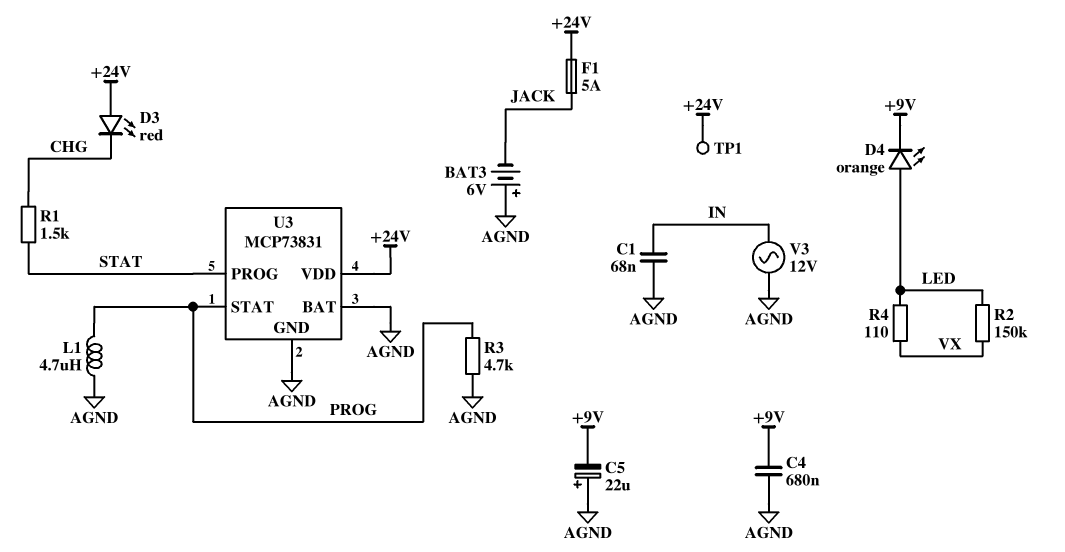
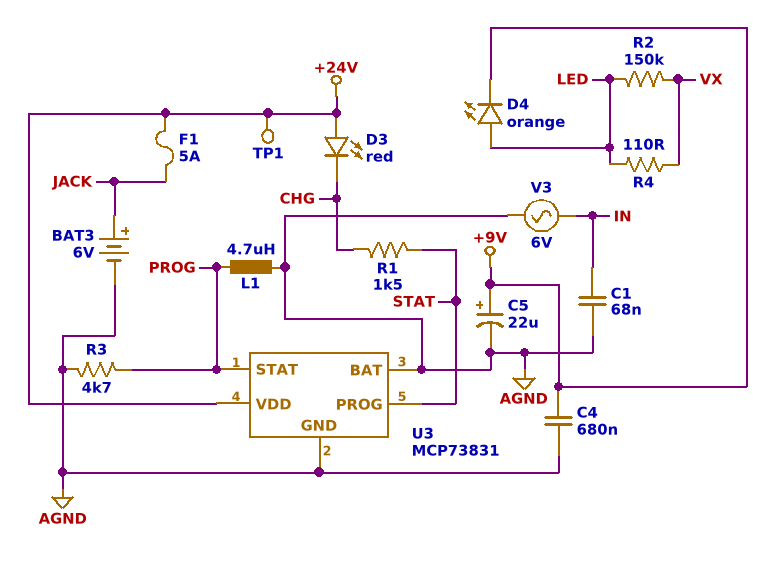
BAT3: 6V (plus AGND, minus JACK) -> 6V (plus JACK, minus AGND)
C5: 22uF (plus AGND, minus +9V) -> 22uF (plus +9V, minus AGND)
V3: AC 12V (AGND, IN) -> AC 6V (AGND, IN)

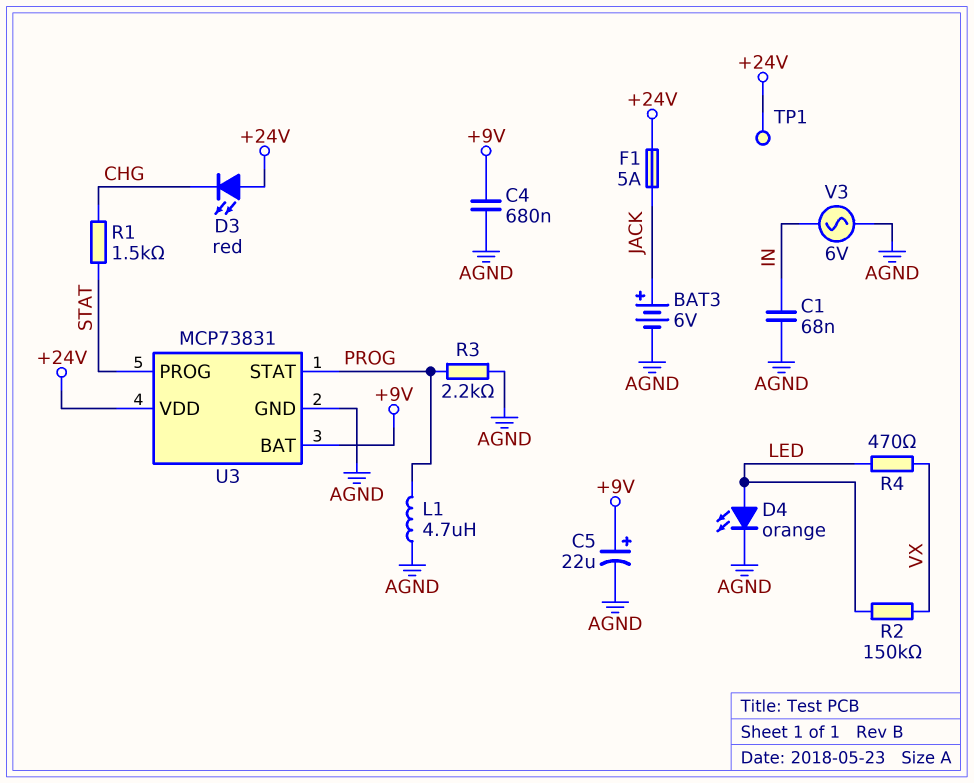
D4: LED orange (A LED, K +9V) -> LED orange (A LED, K AGND)
R3: 4.7k (AGND, PROG) -> 2.2k (AGND, PROG)
R4: 110 (LED, VX) -> 470 (LED, VX)
U3 pin BAT: AGND -> +9V

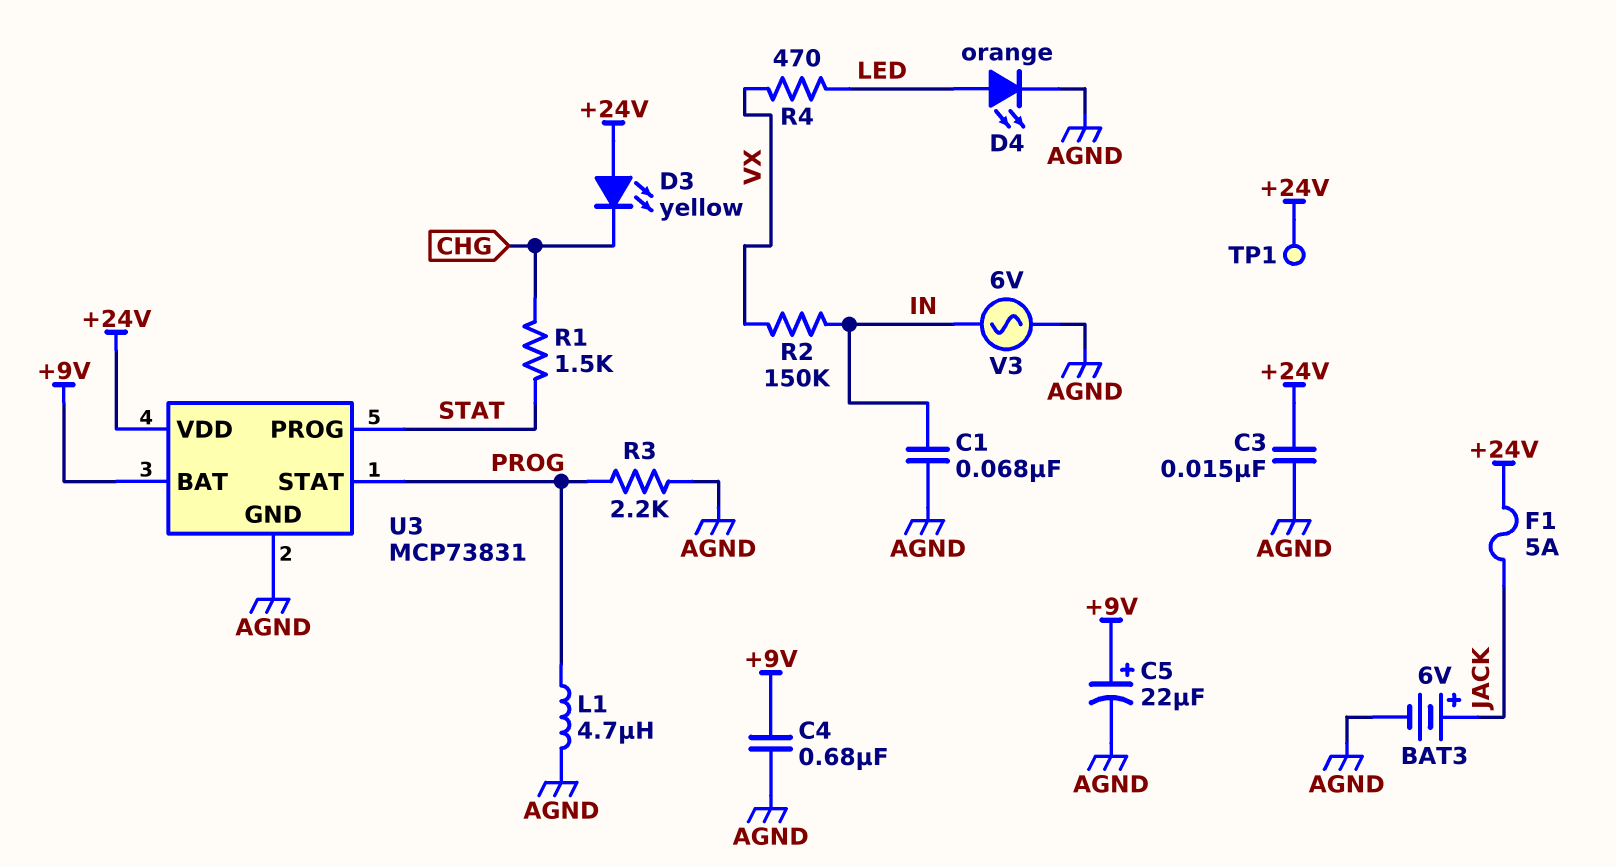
C3: none -> 15nF (+24V, AGND)
D3: LED red (A +24V, K CHG) -> LED yellow (A +24V, K CHG)
R2: 150k (LED, VX) -> 150k (IN, VX)

